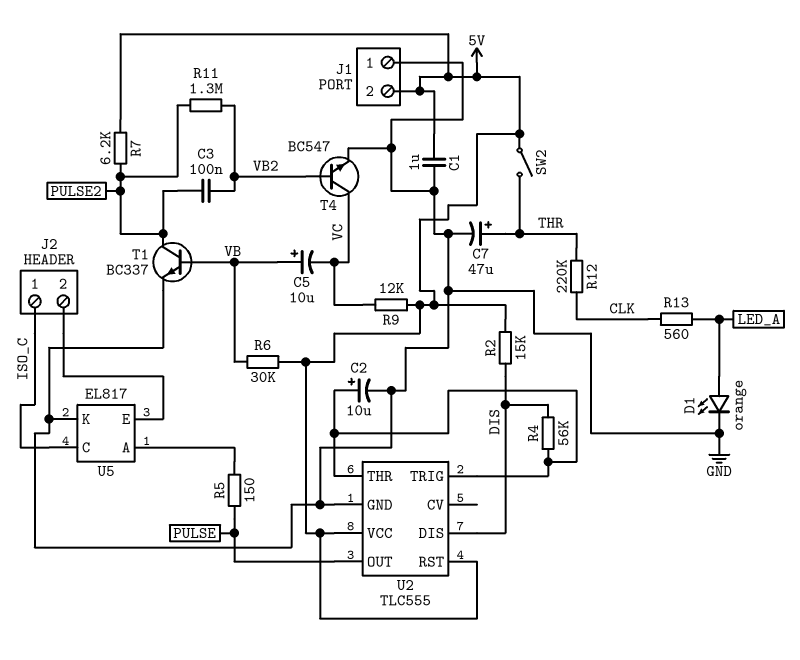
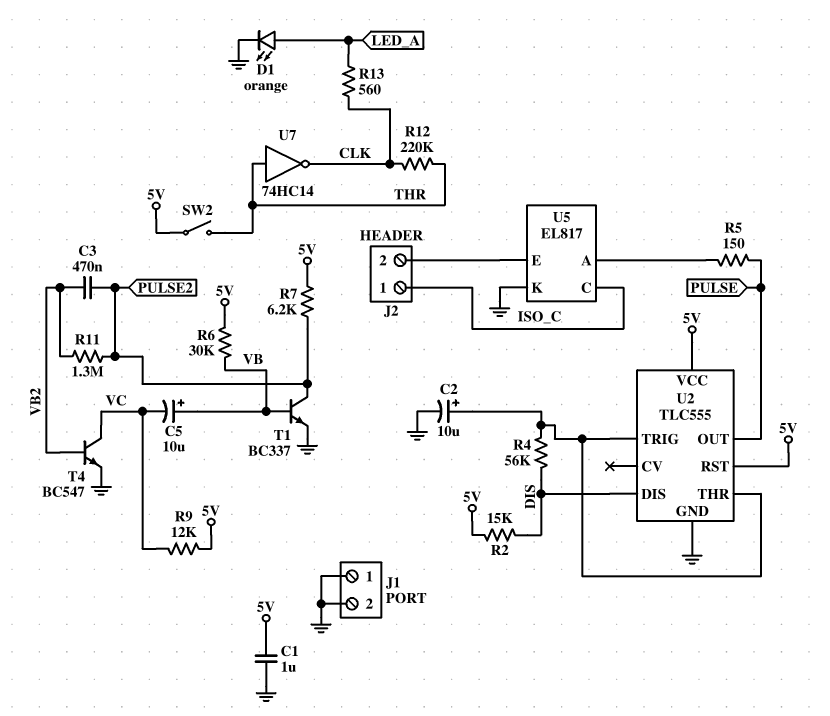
C3: 100nF (PULSE2, VB2) -> 470nF (PULSE2, VB2)
C7: 47uF (plus THR, minus GND) -> none
J1 pin 2: 5V -> GND
U7: none -> NOT 74HC14 (in THR, out CLK)

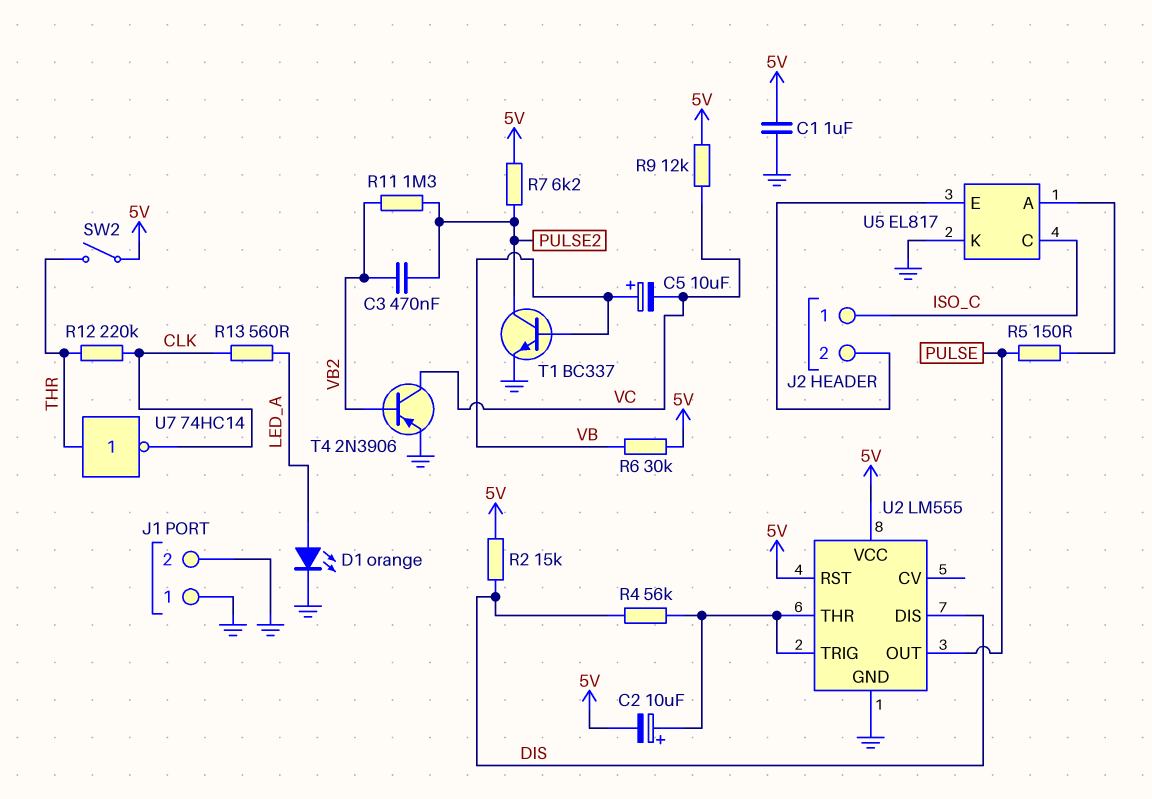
C2: 10uF (plus U2/THR, minus GND) -> 10uF (plus U2/THR, minus 5V)
T4: NPN BC547 (B VB2, C VC, E GND) -> PNP 2N3906 (B VB2, C VC, E GND)
U2: TLC555 -> LM555

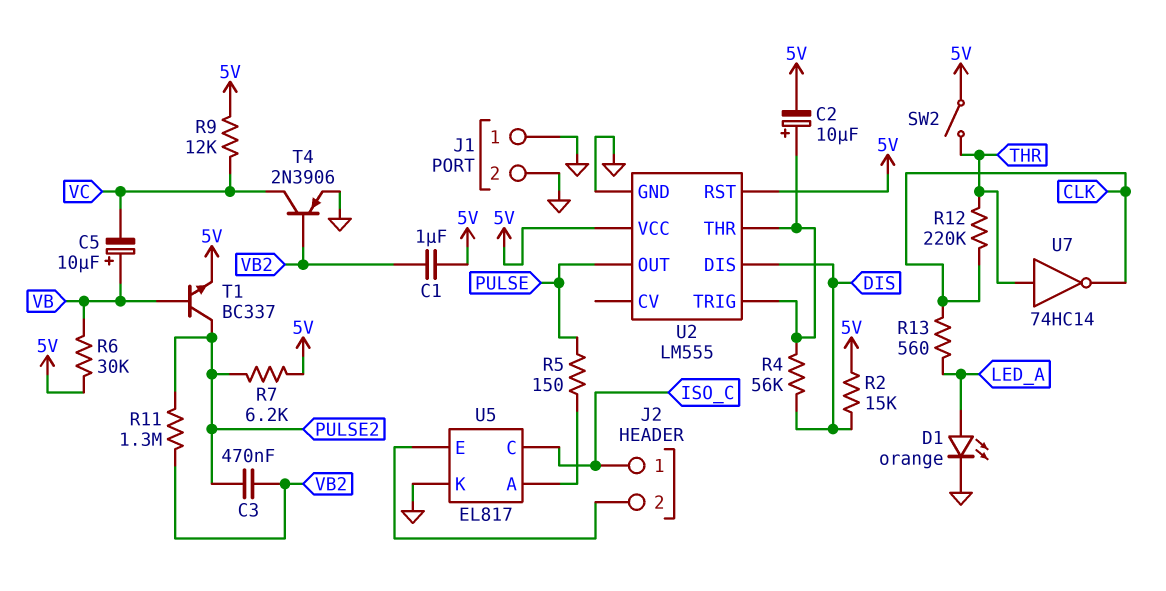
C1: 1uF (5V, GND) -> 1uF (5V, VB2)
T1: NPN BC337 (B VB, C PULSE2, E GND) -> NPN BC337 (B VB, C PULSE2, E 5V)

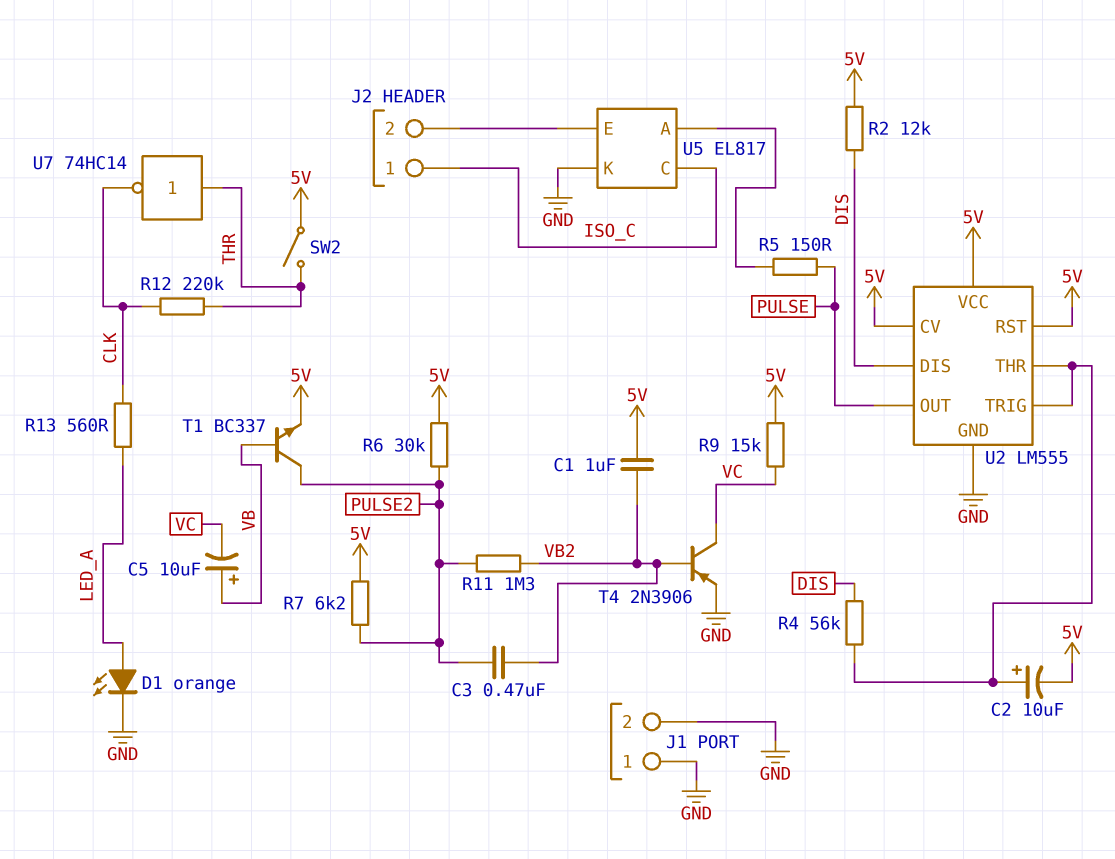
R2: 15k (5V, DIS) -> 12k (5V, DIS)
R6: 30k (5V, VB) -> 30k (5V, PULSE2)
R9: 12k (5V, VC) -> 15k (5V, VC)
U2 pin CV: none -> 5V

